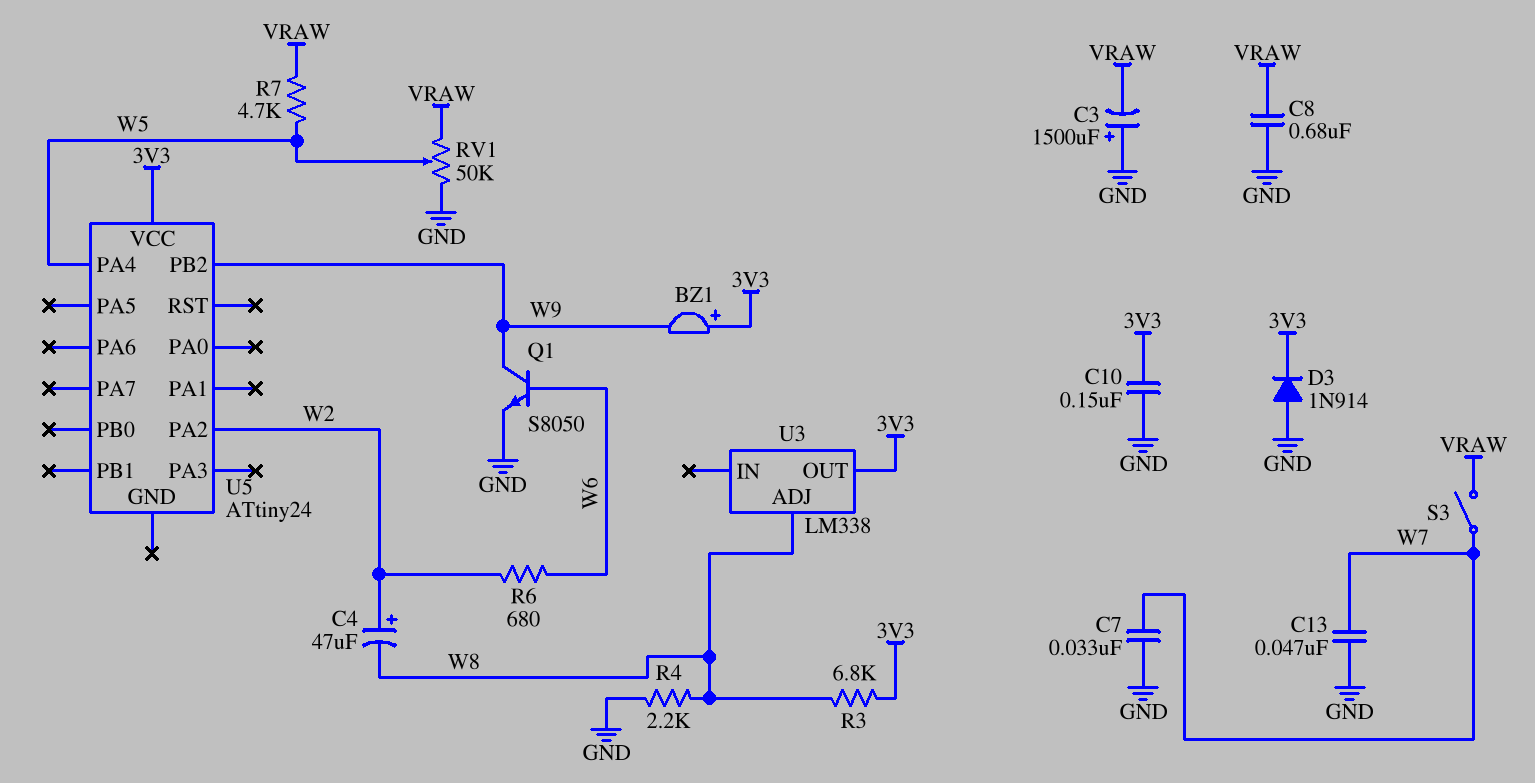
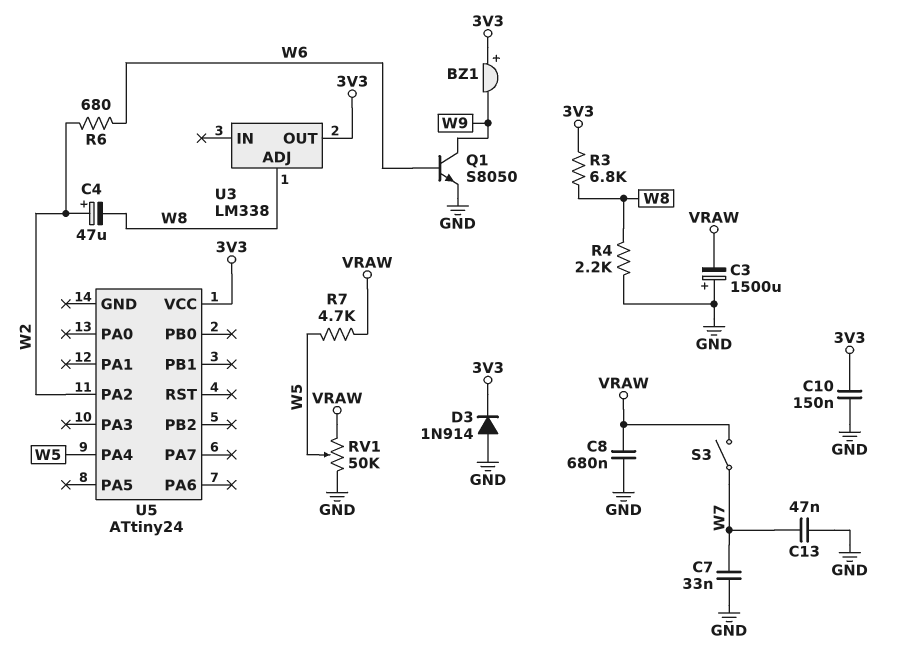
U5 pin PB2: W9 -> none

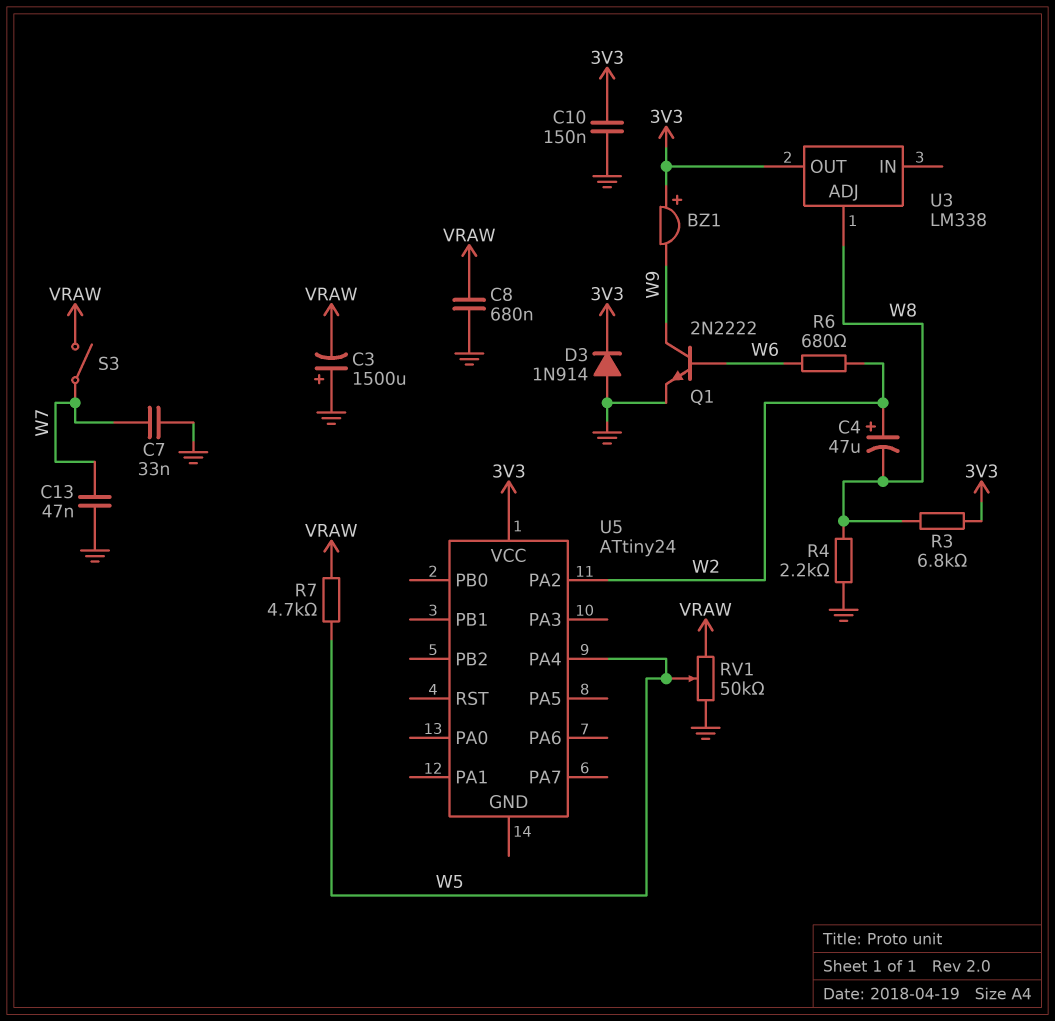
Q1: NPN S8050 (B W6, C W9, E GND) -> NPN 2N2222 (B W6, C W9, E GND)

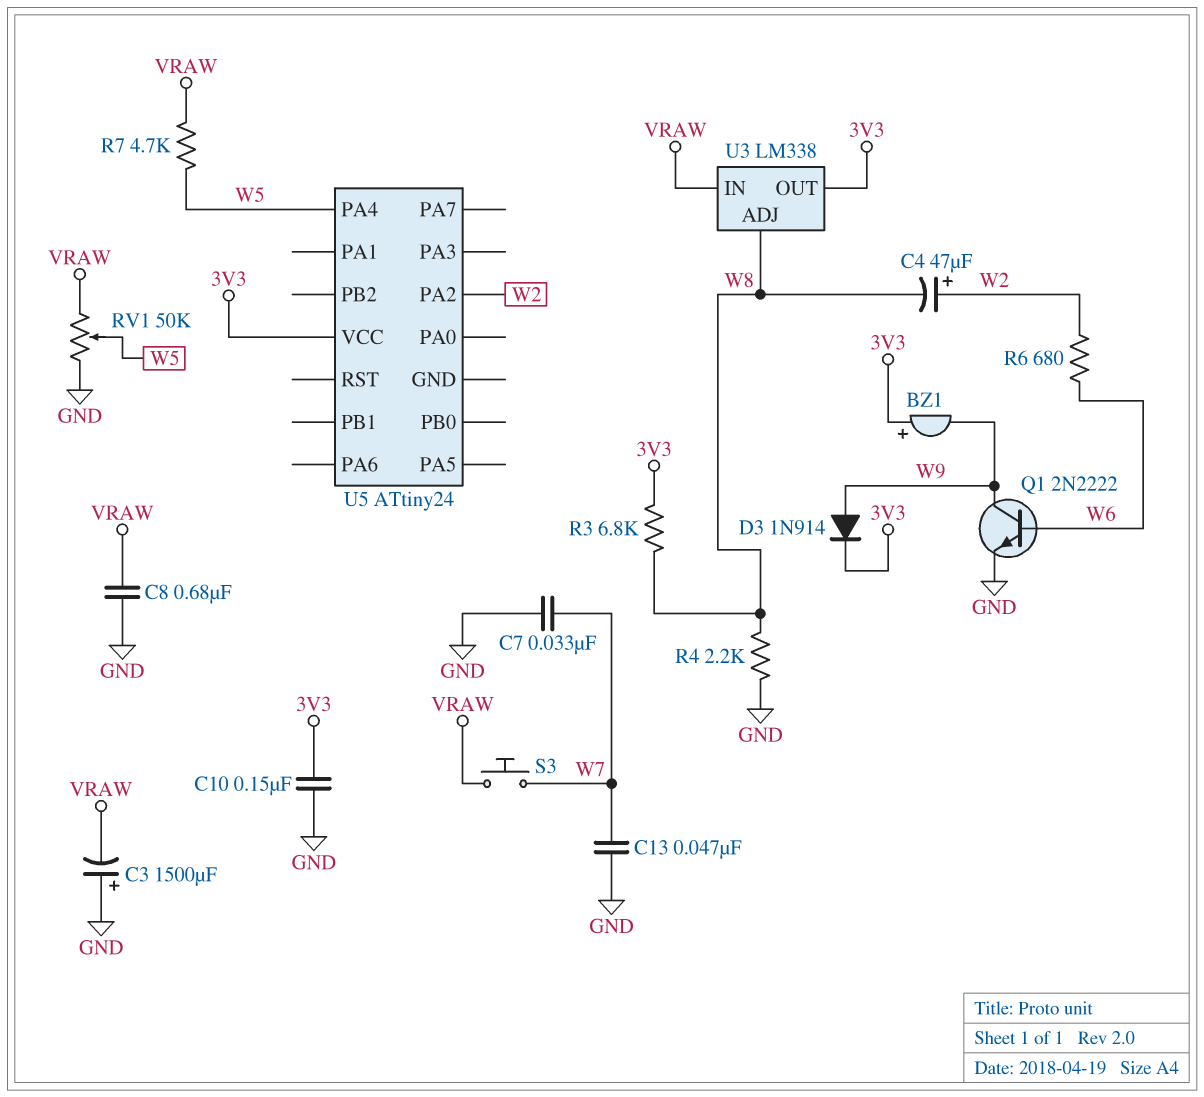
D3: diode 1N914 (A GND, K 3V3) -> diode 1N914 (A W9, K 3V3)
S3: switch (VRAW, W7) -> button (VRAW, W7)
U3 pin IN: none -> VRAW

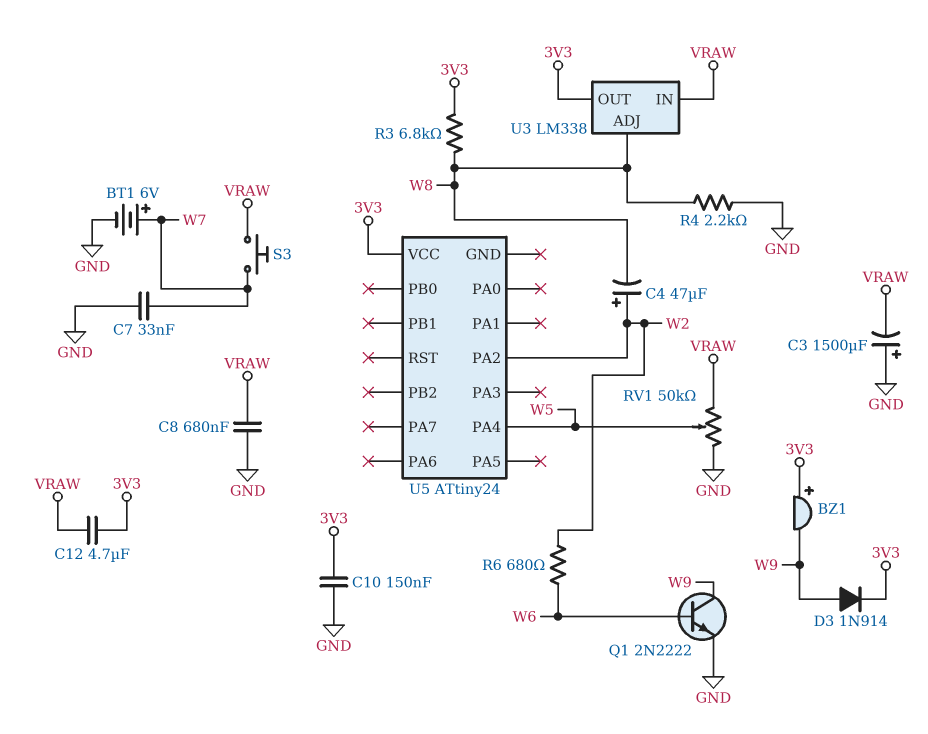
BT1: none -> 6V (plus W7, minus GND)
C12: none -> 4.7uF (3V3, VRAW)
C13: 47nF (GND, W7) -> none
R7: 4.7k (VRAW, W5) -> none

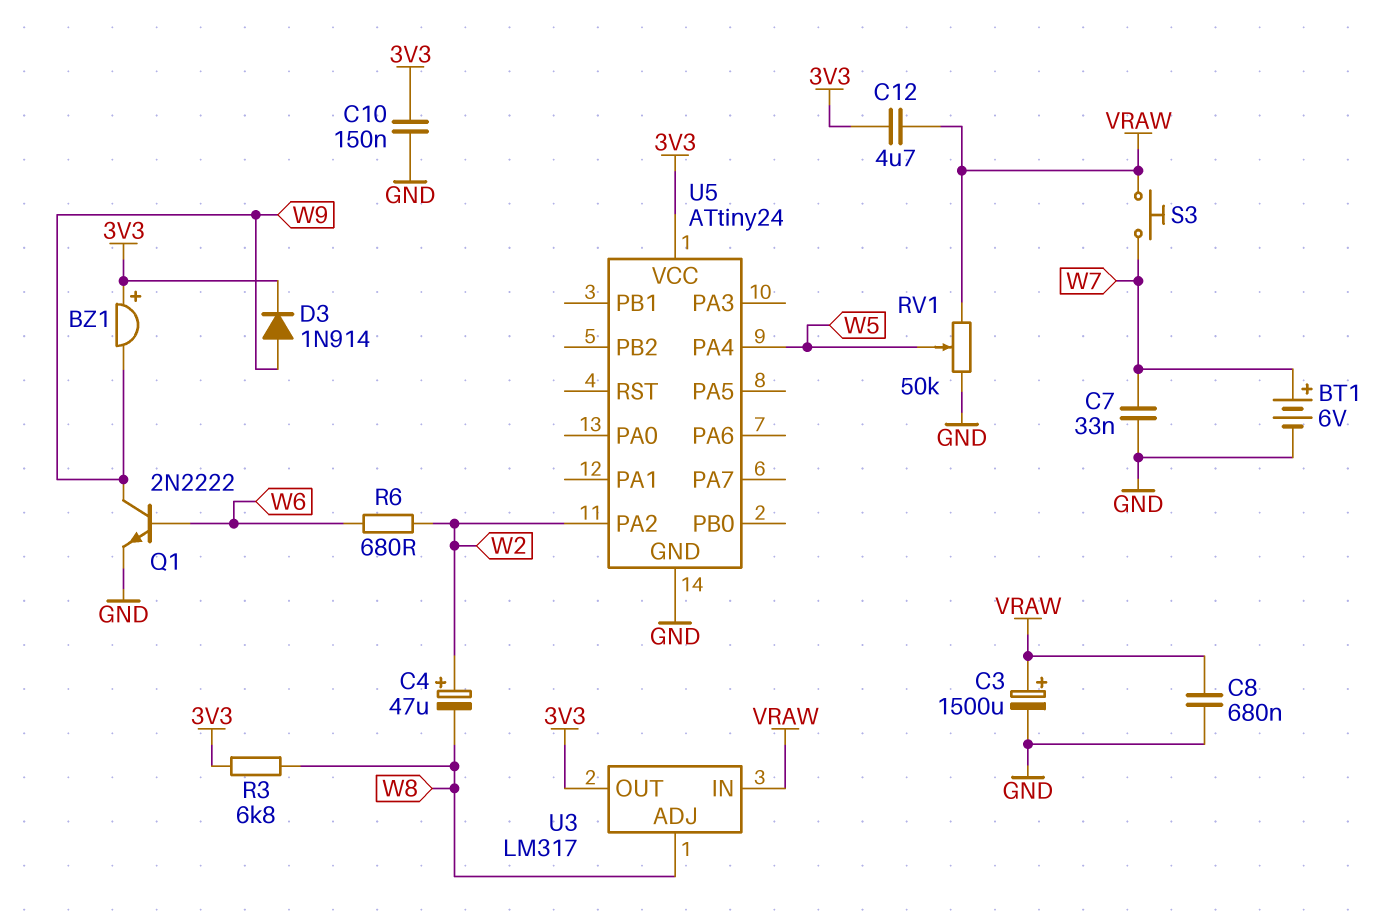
C3: 1500uF (plus GND, minus VRAW) -> 1500uF (plus VRAW, minus GND)
R4: 2.2k (GND, W8) -> none
U3: LM338 -> LM317
U5 pin GND: none -> GND

